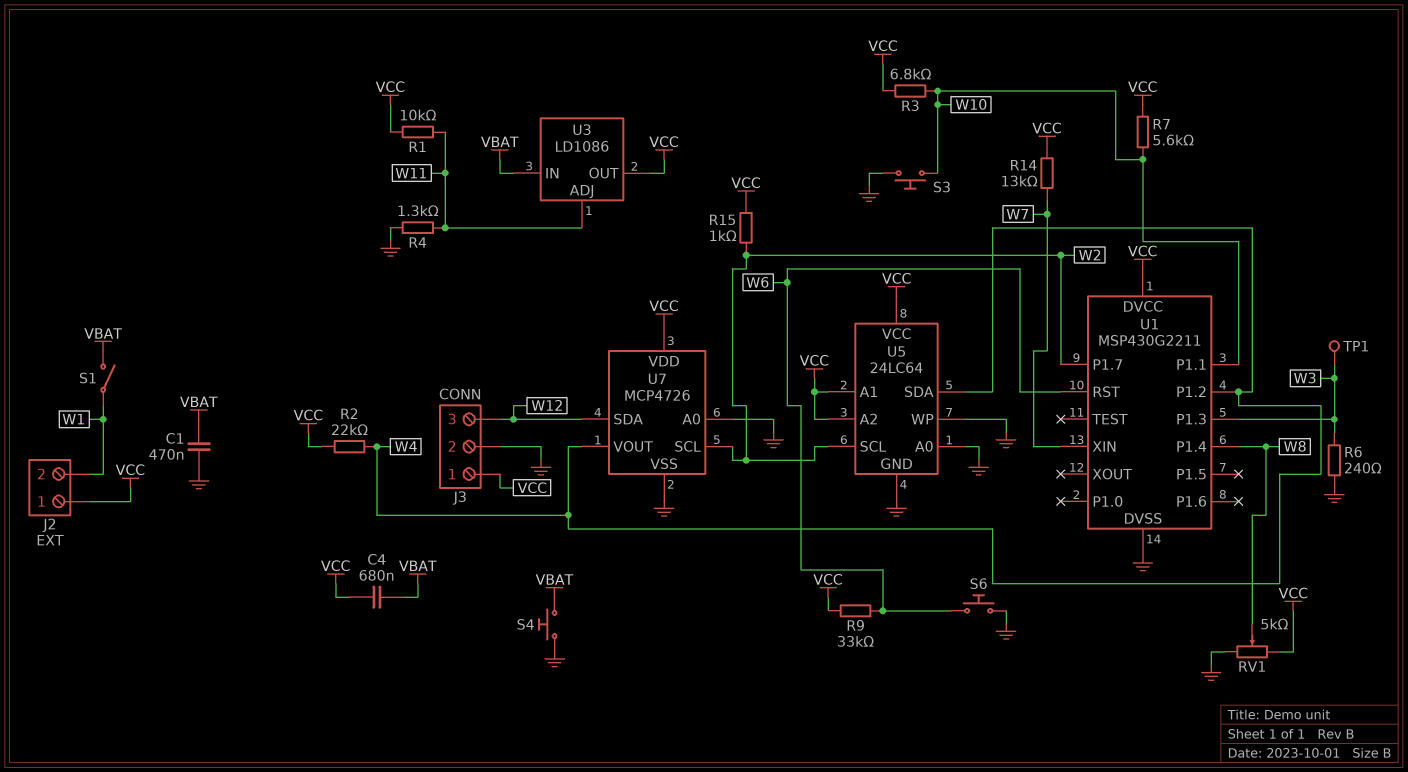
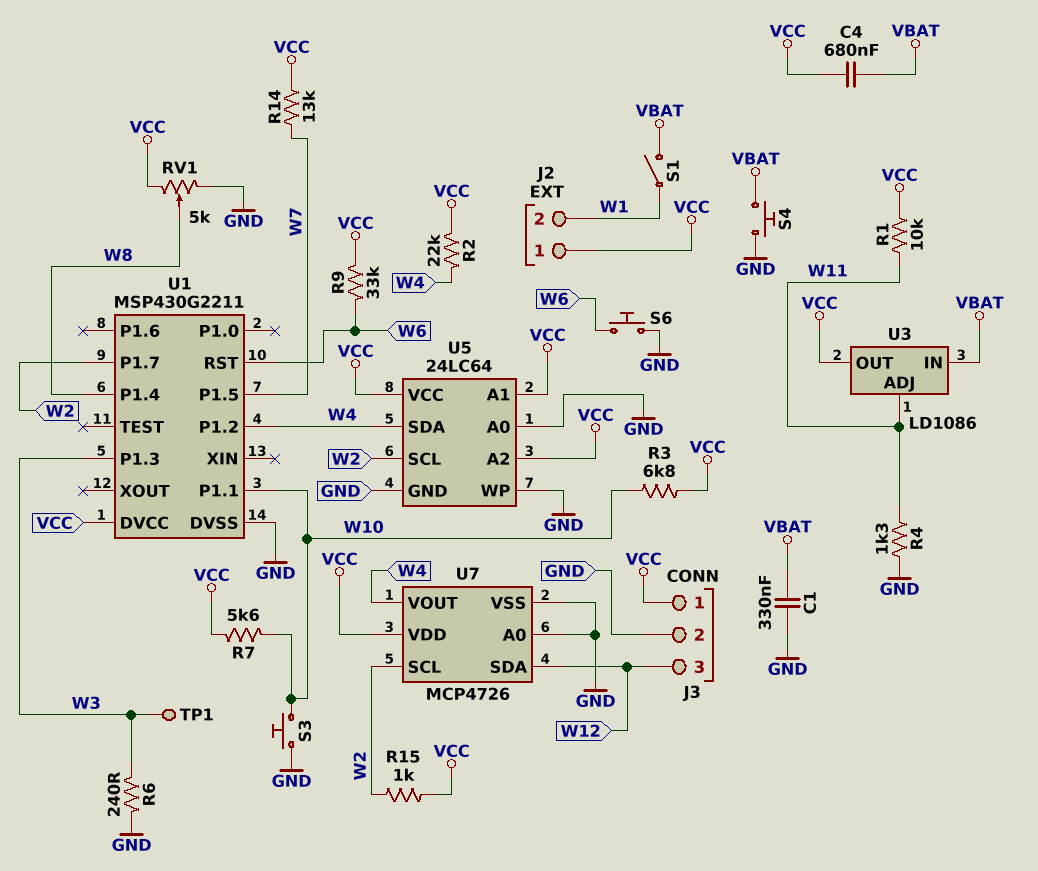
C1: 470nF (GND, VBAT) -> 330nF (GND, VBAT)
U1 pin P1.5: none -> W7
U1 pin XIN: W7 -> none

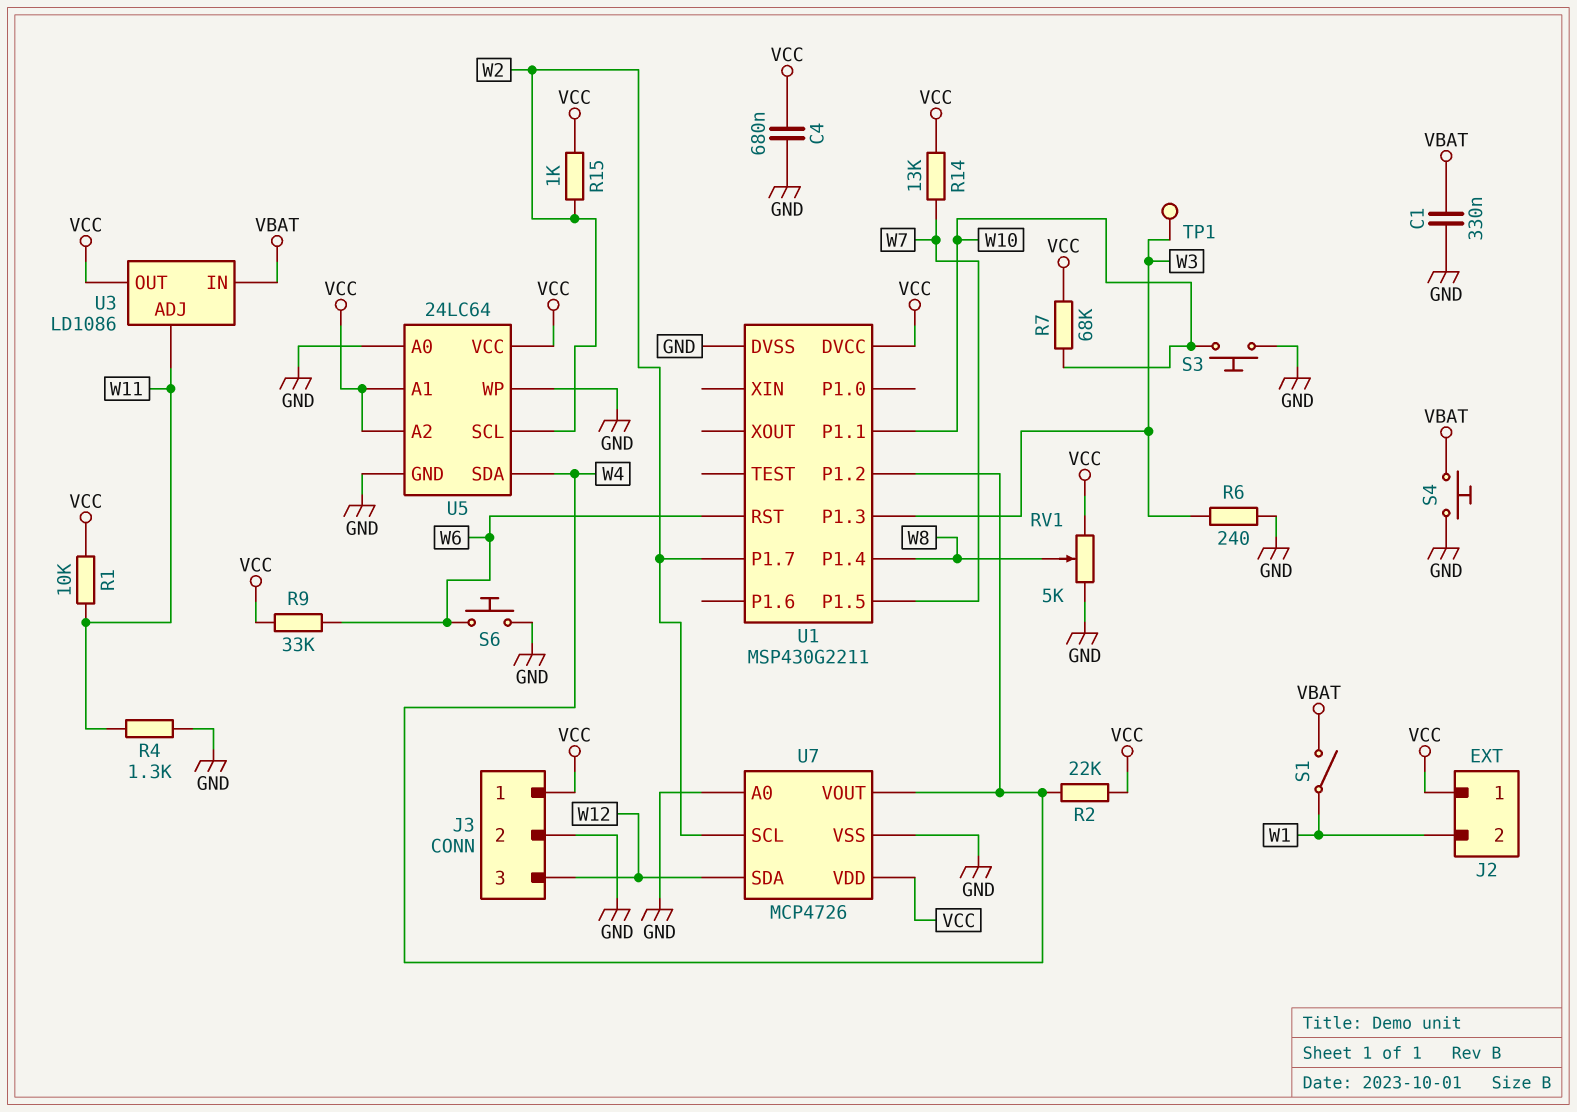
C4: 680nF (VBAT, VCC) -> 680nF (GND, VCC)
R3: 6.8k (VCC, W10) -> none
R7: 5.6k (VCC, W10) -> 68k (VCC, W10)

